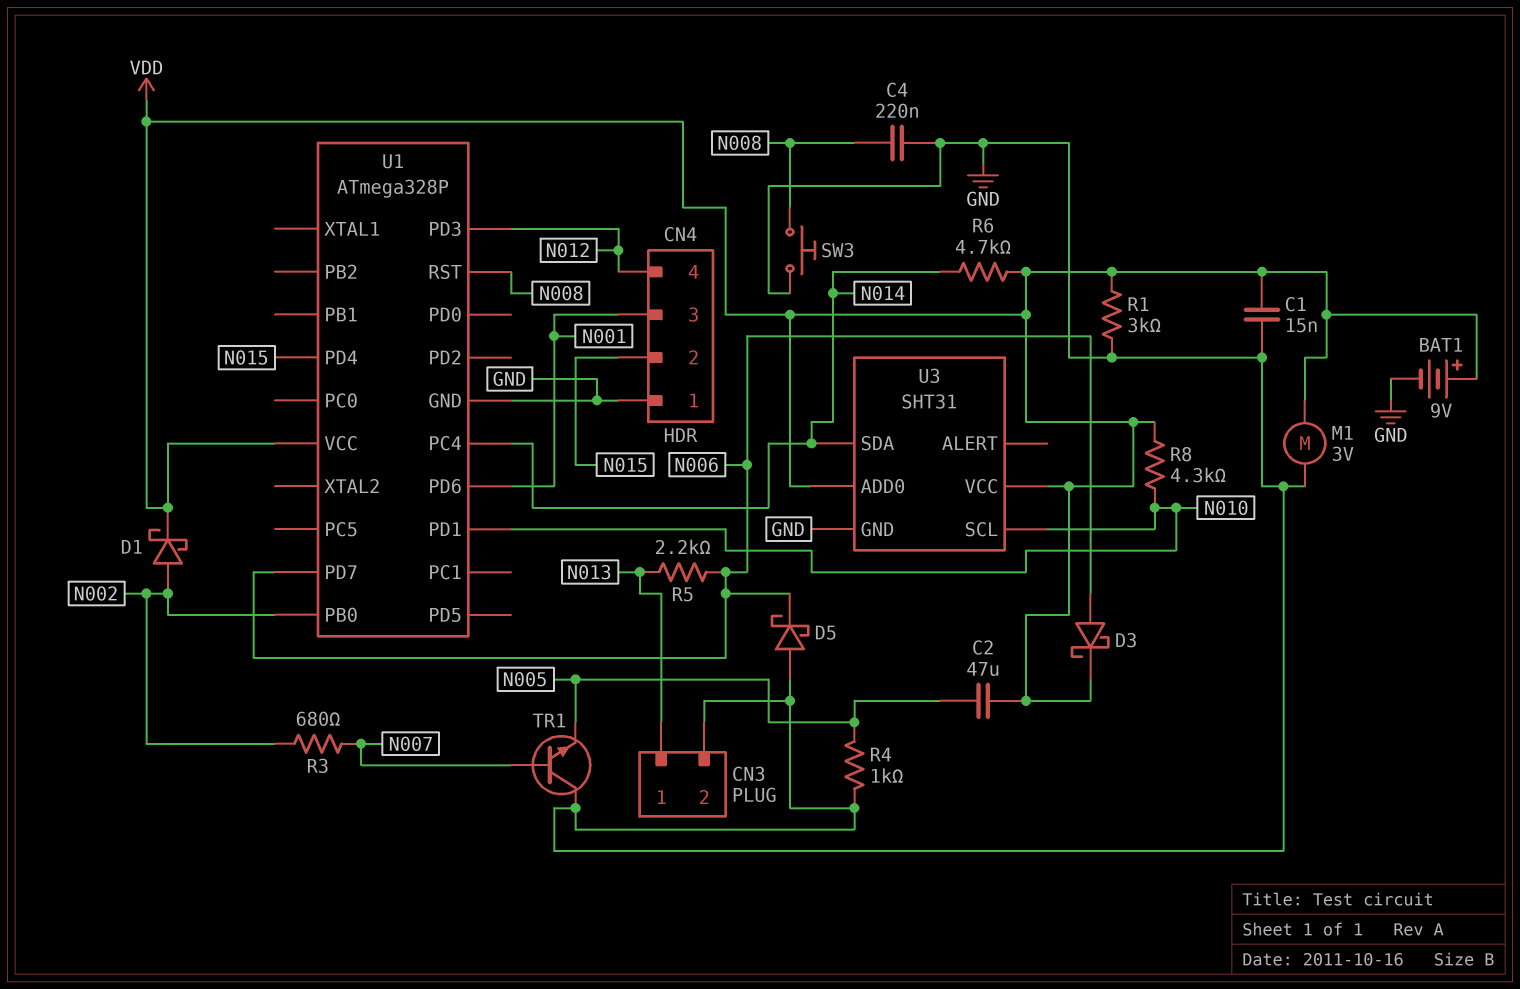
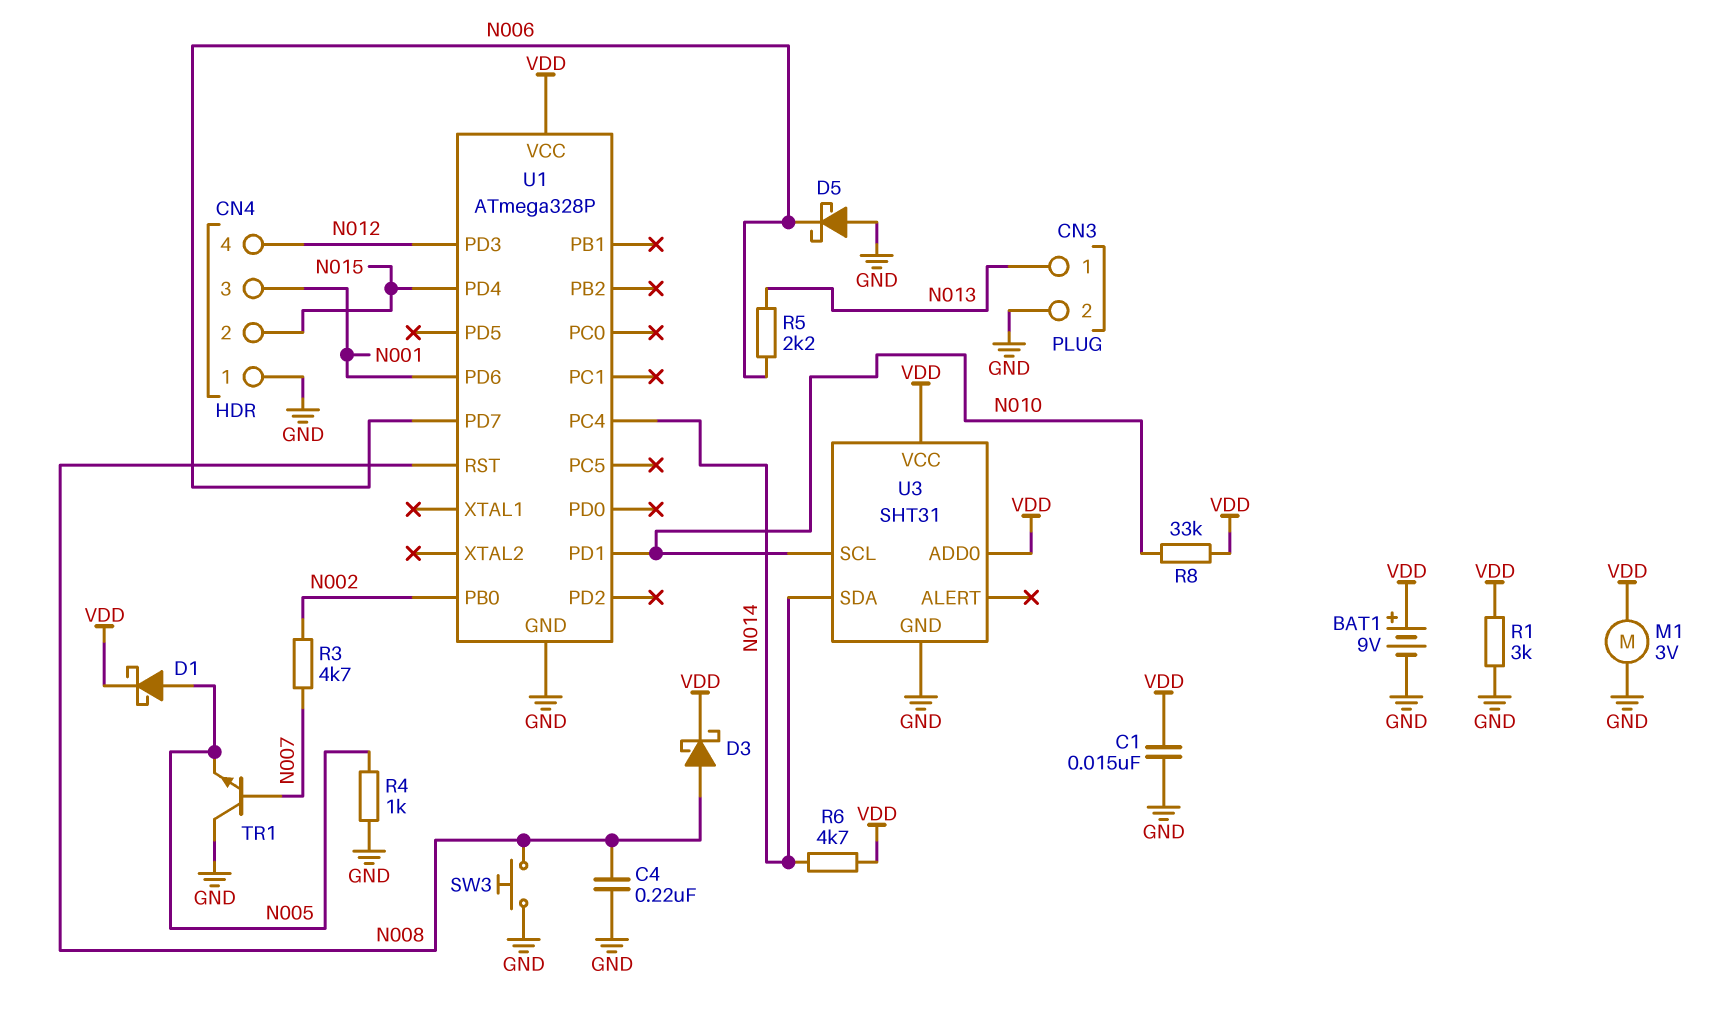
C2: 47uF (N005, VDD) -> none
D1: schottky (A N002, K VDD) -> schottky (A N005, K VDD)
D3: schottky (A N006, K VDD) -> schottky (A N008, K VDD)
R3: 680 (N002, N007) -> 4.7k (N002, N007)
R8: 4.3k (N010, VDD) -> 33k (N010, VDD)

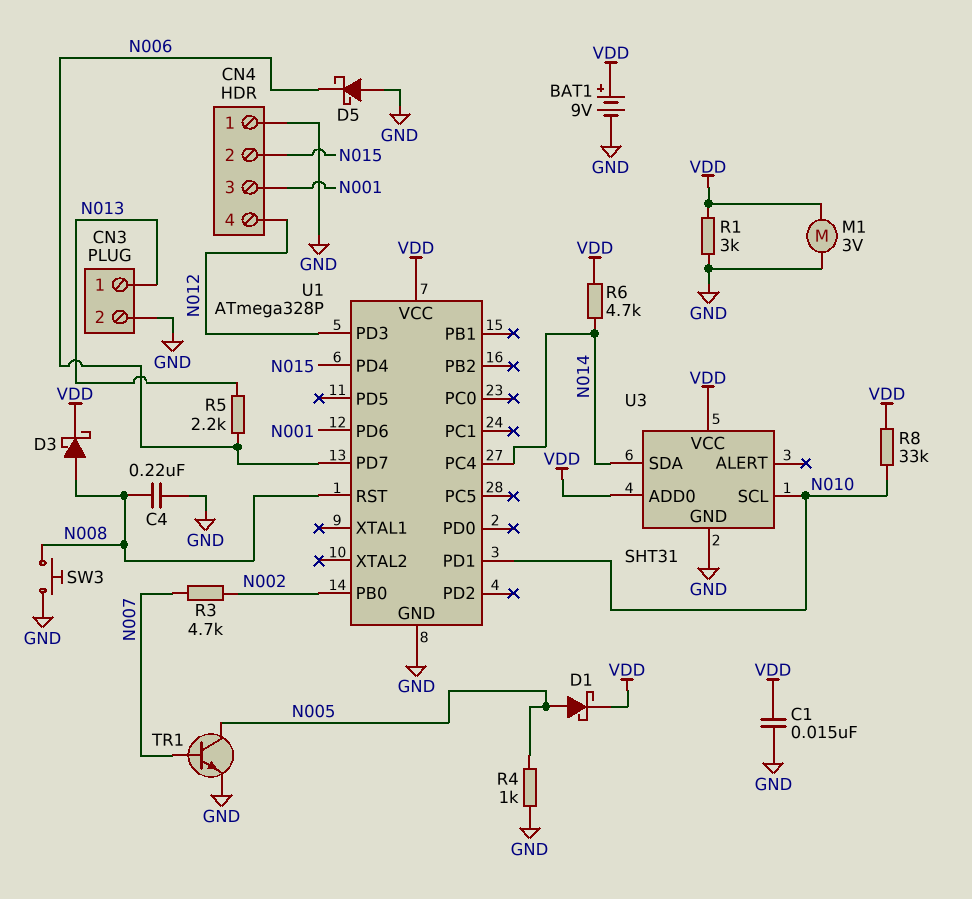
TR1: NPN (B N007, C GND, E N005) -> NPN (B N007, C N005, E GND)

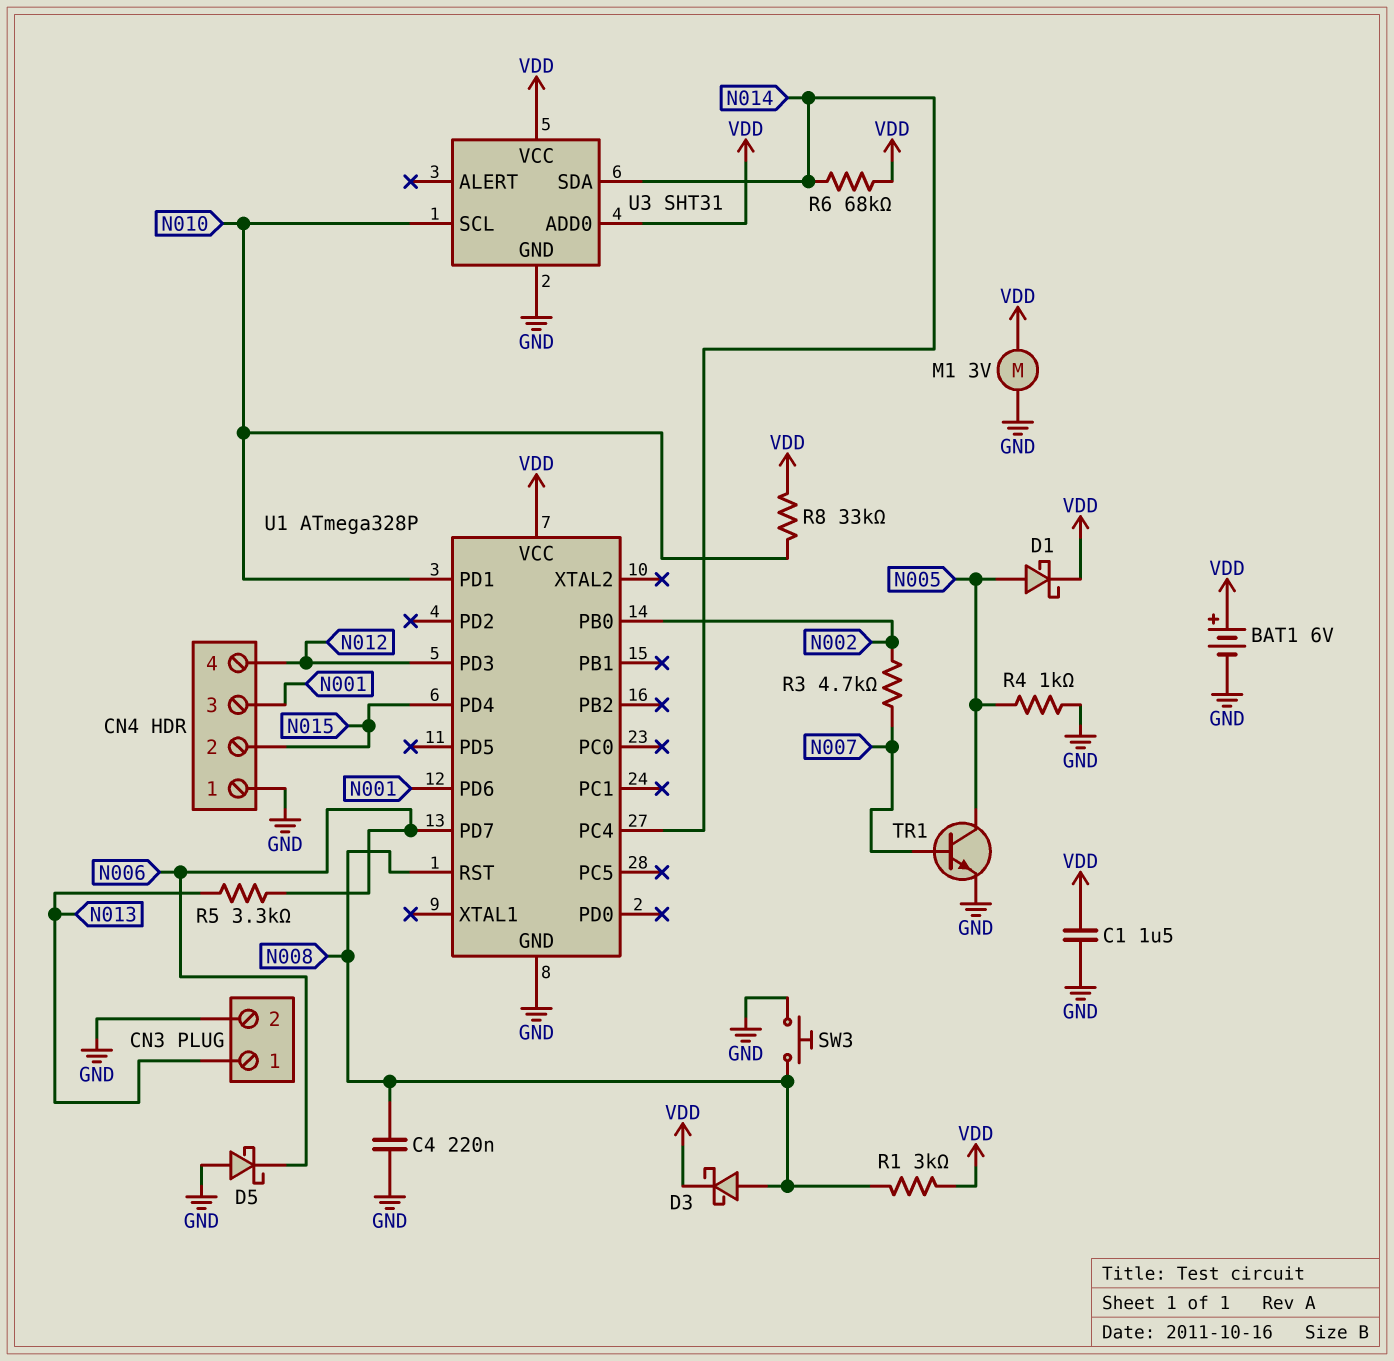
BAT1: 9V (plus VDD, minus GND) -> 6V (plus VDD, minus GND)
C1: 15nF (GND, VDD) -> 1.5uF (GND, VDD)
R1: 3k (GND, VDD) -> 3k (N008, VDD)
R5: 2.2k (N006, N013) -> 3.3k (N006, N013)
R6: 4.7k (N014, VDD) -> 68k (N014, VDD)

